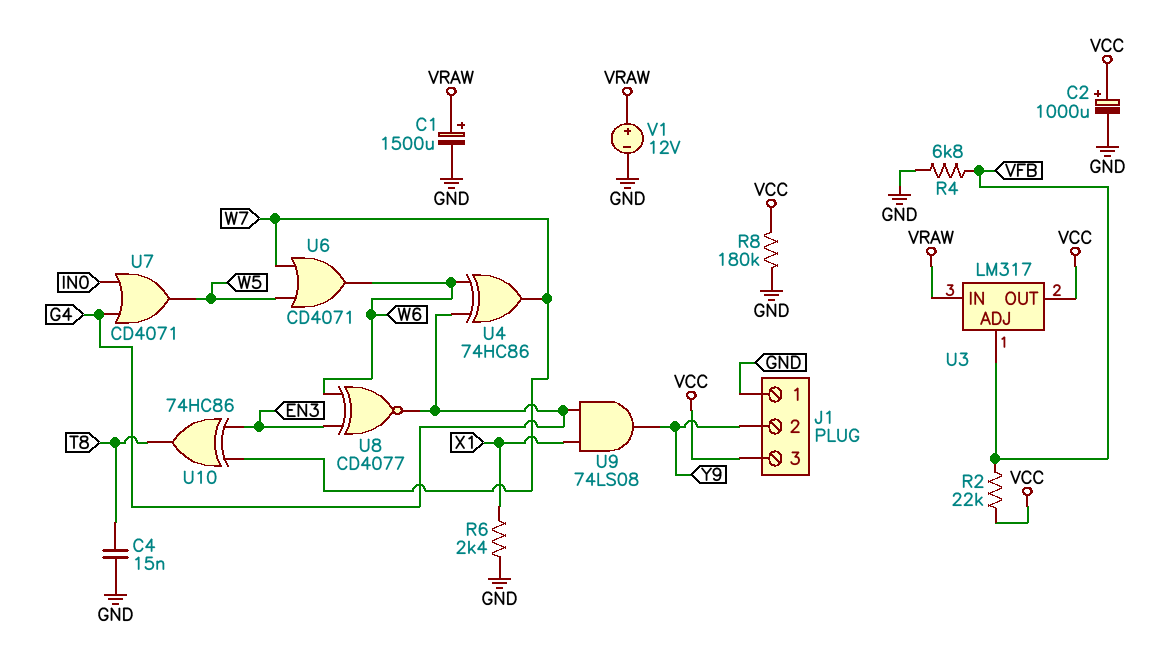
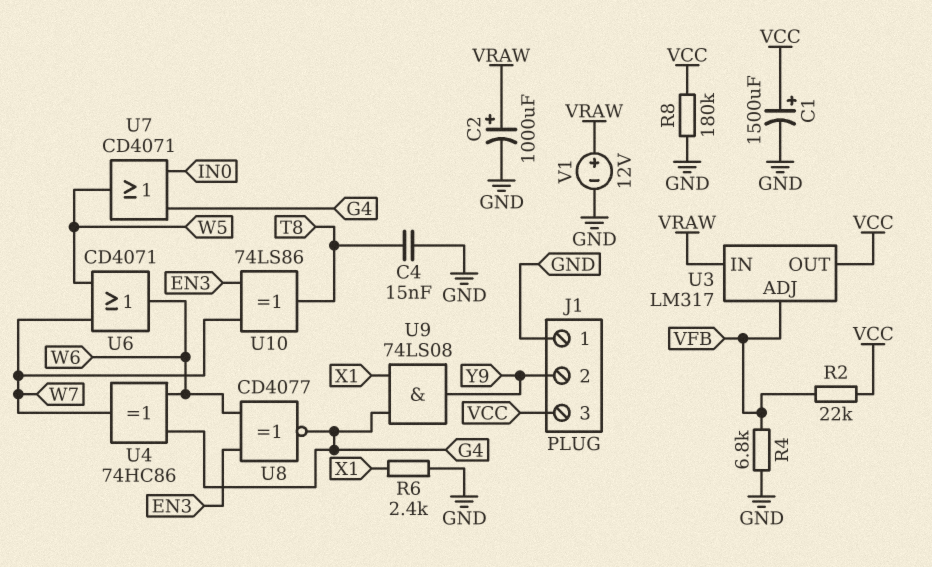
C1: 1500uF (plus VRAW, minus GND) -> 1500uF (plus VCC, minus GND)
C2: 1000uF (plus VCC, minus GND) -> 1000uF (plus VRAW, minus GND)
U10: XOR 74HC86 (in EN3, in W7, out T8) -> XOR 74LS86 (in EN3, in W7, out T8)

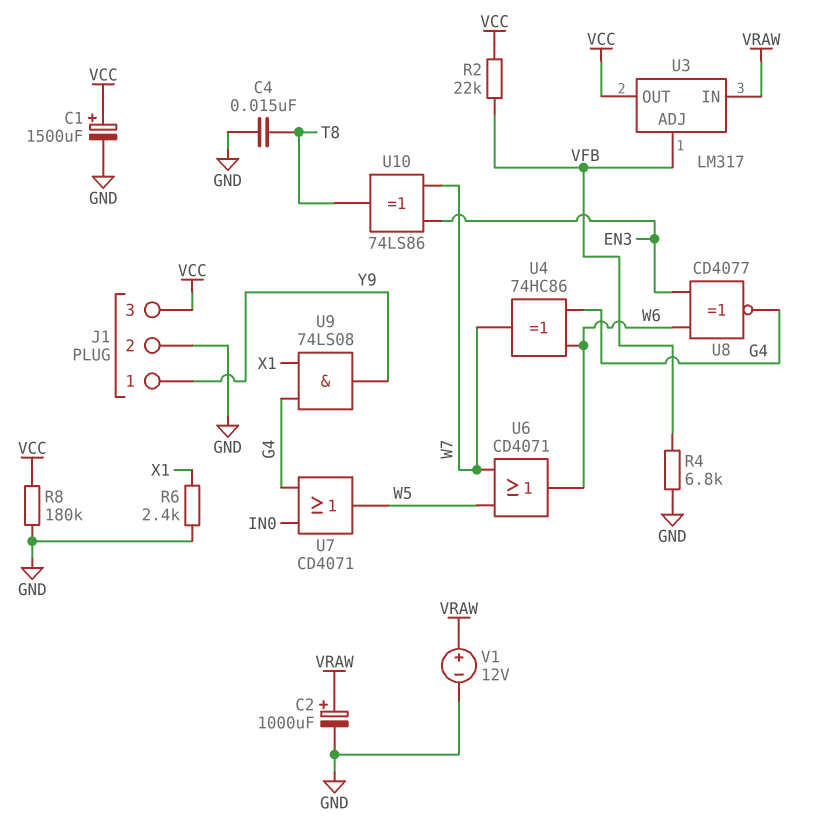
J1 pin 1: GND -> Y9
J1 pin 2: Y9 -> GND

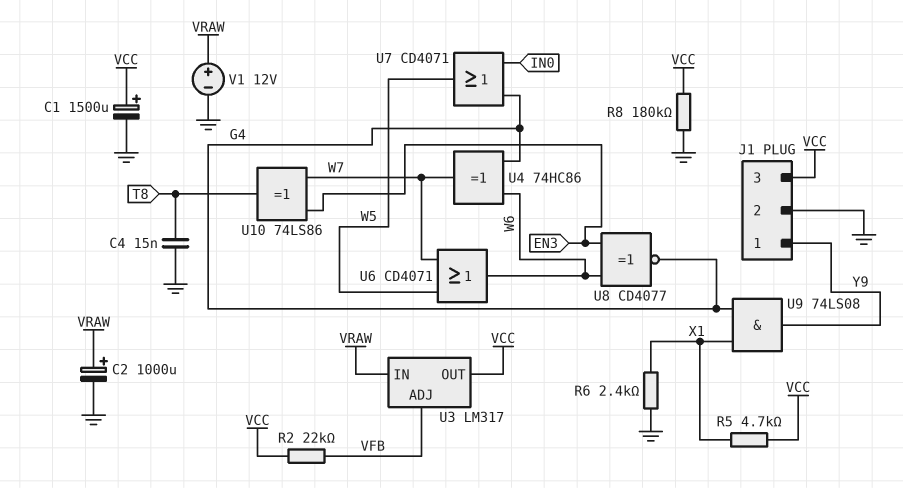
R4: 6.8k (GND, VFB) -> none
R5: none -> 4.7k (VCC, X1)

